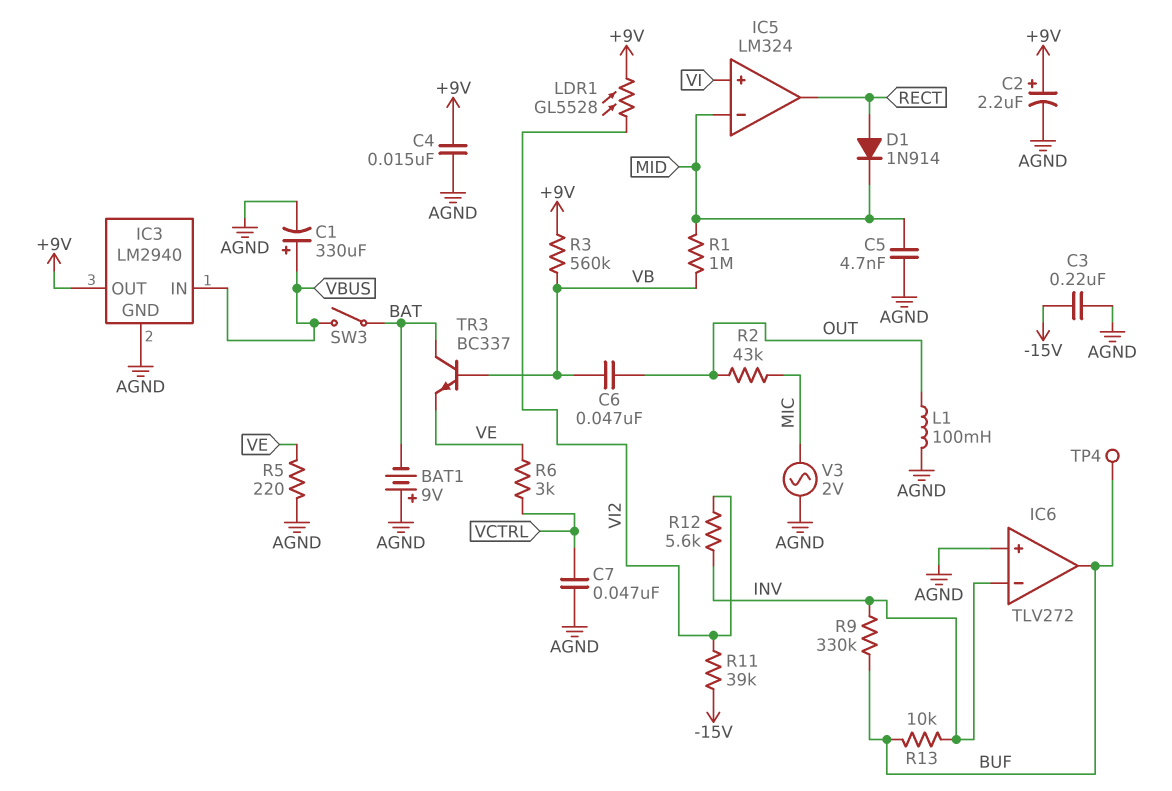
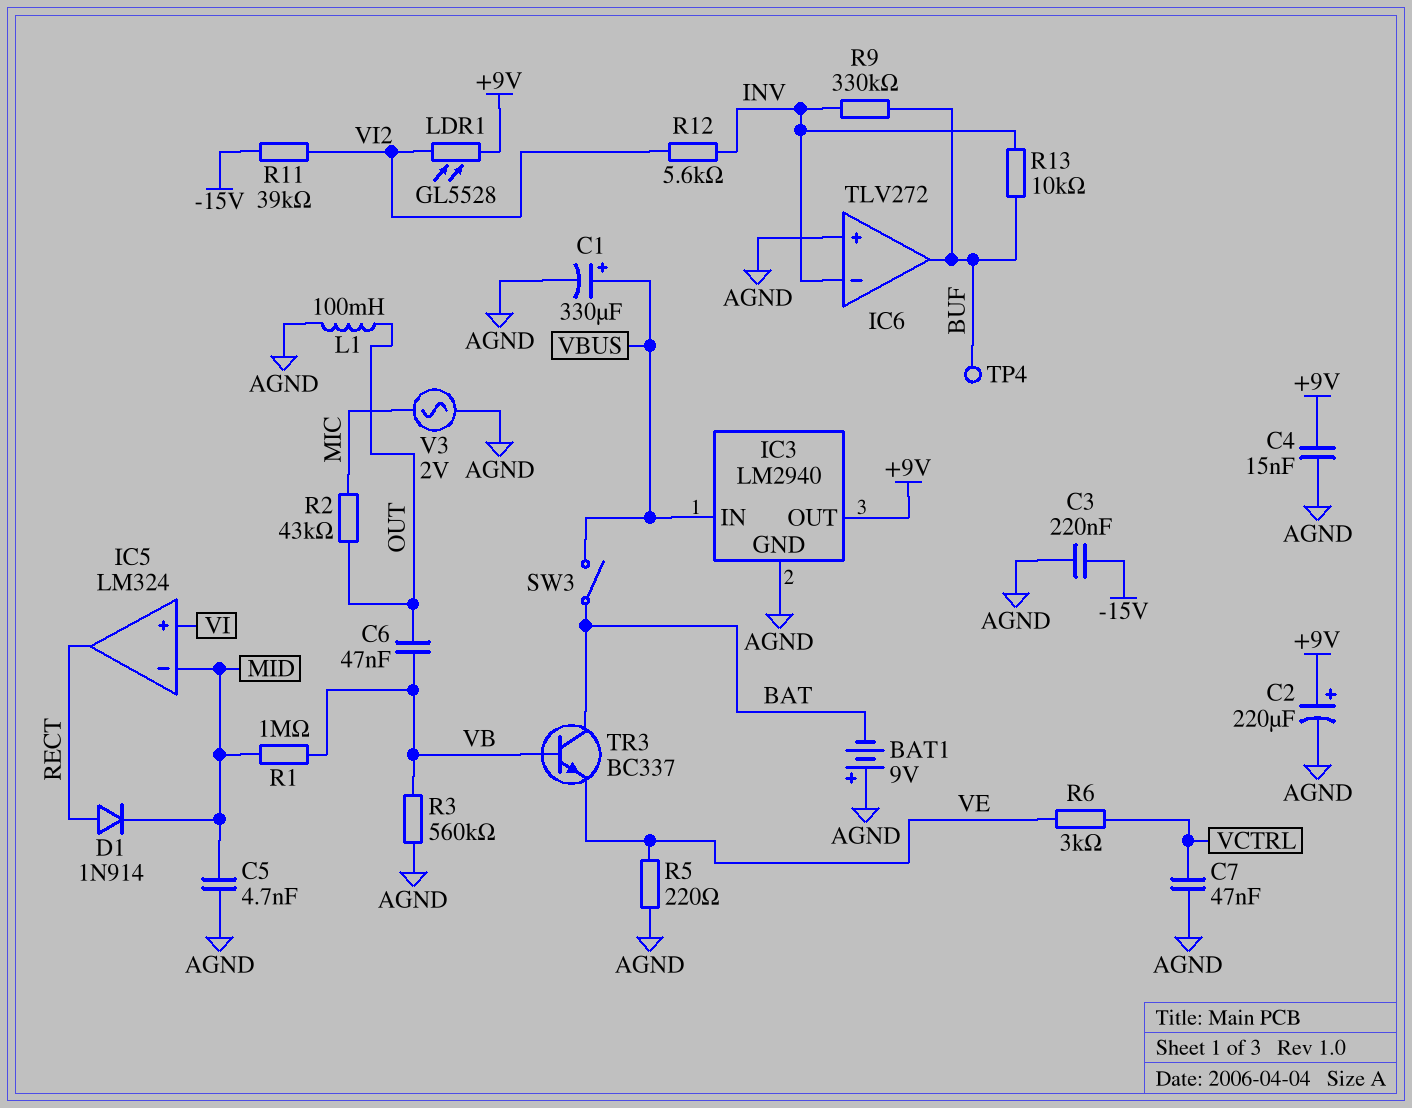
C2: 2.2uF (plus +9V, minus AGND) -> 220uF (plus +9V, minus AGND)
R3: 560k (+9V, VB) -> 560k (AGND, VB)

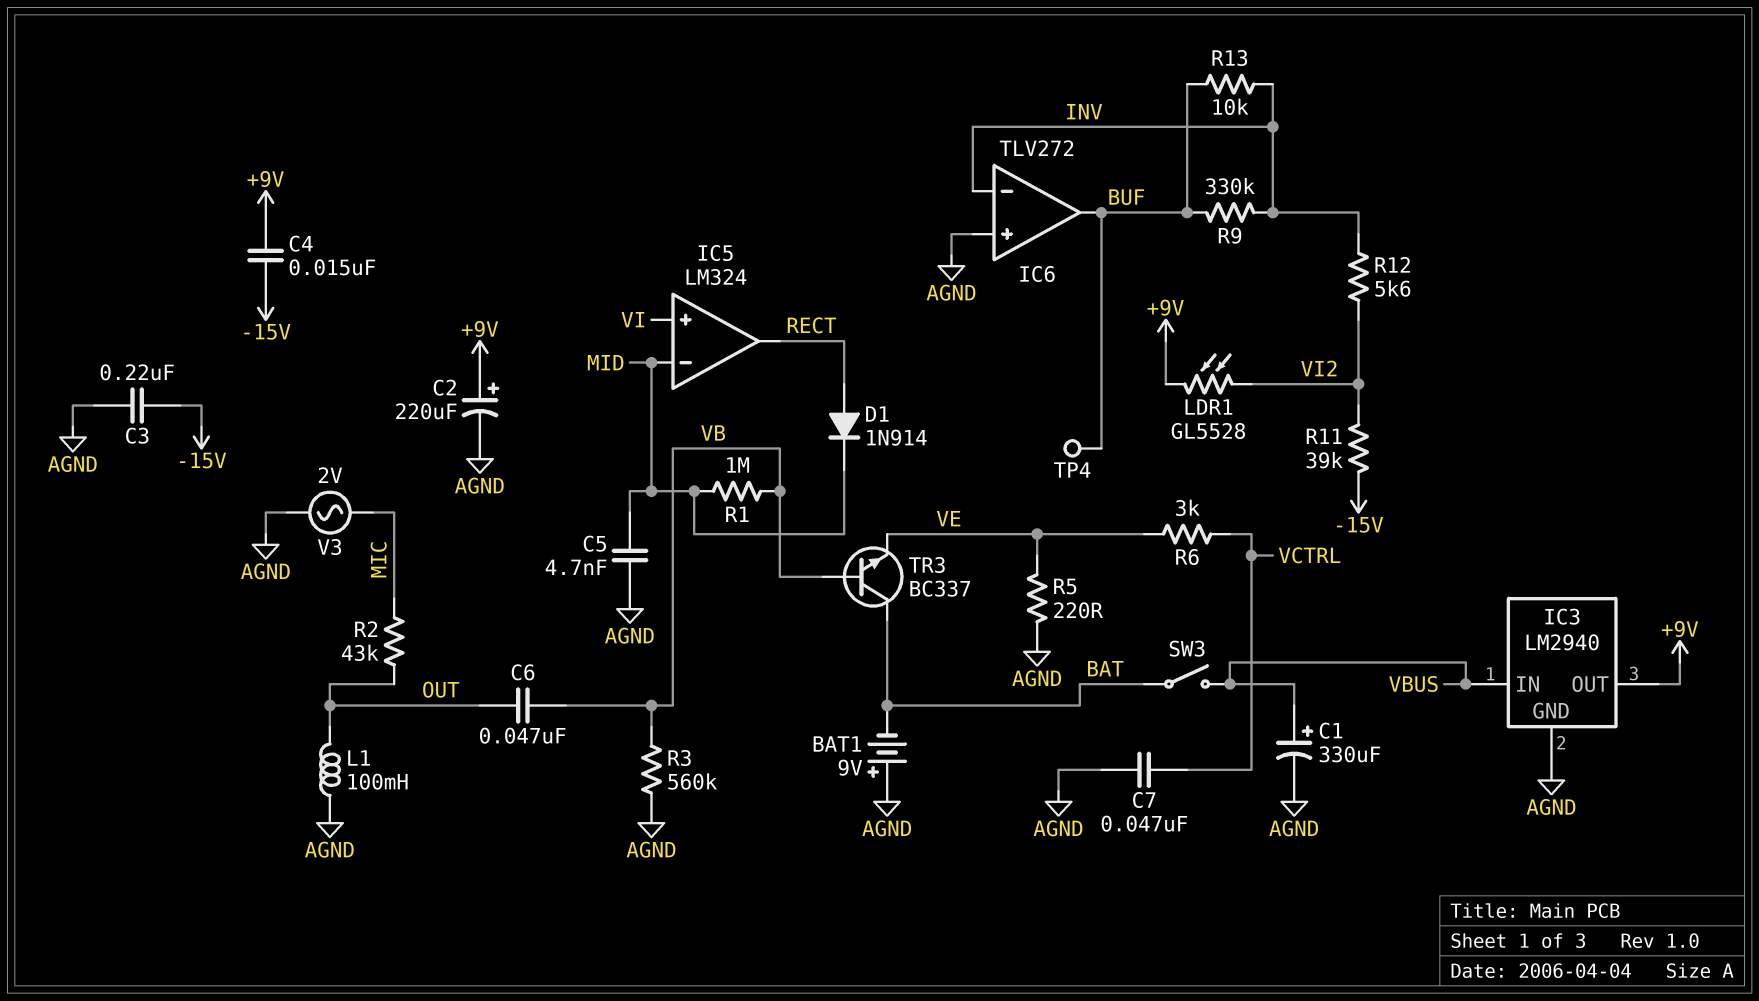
C4: 15nF (+9V, AGND) -> 15nF (+9V, -15V)

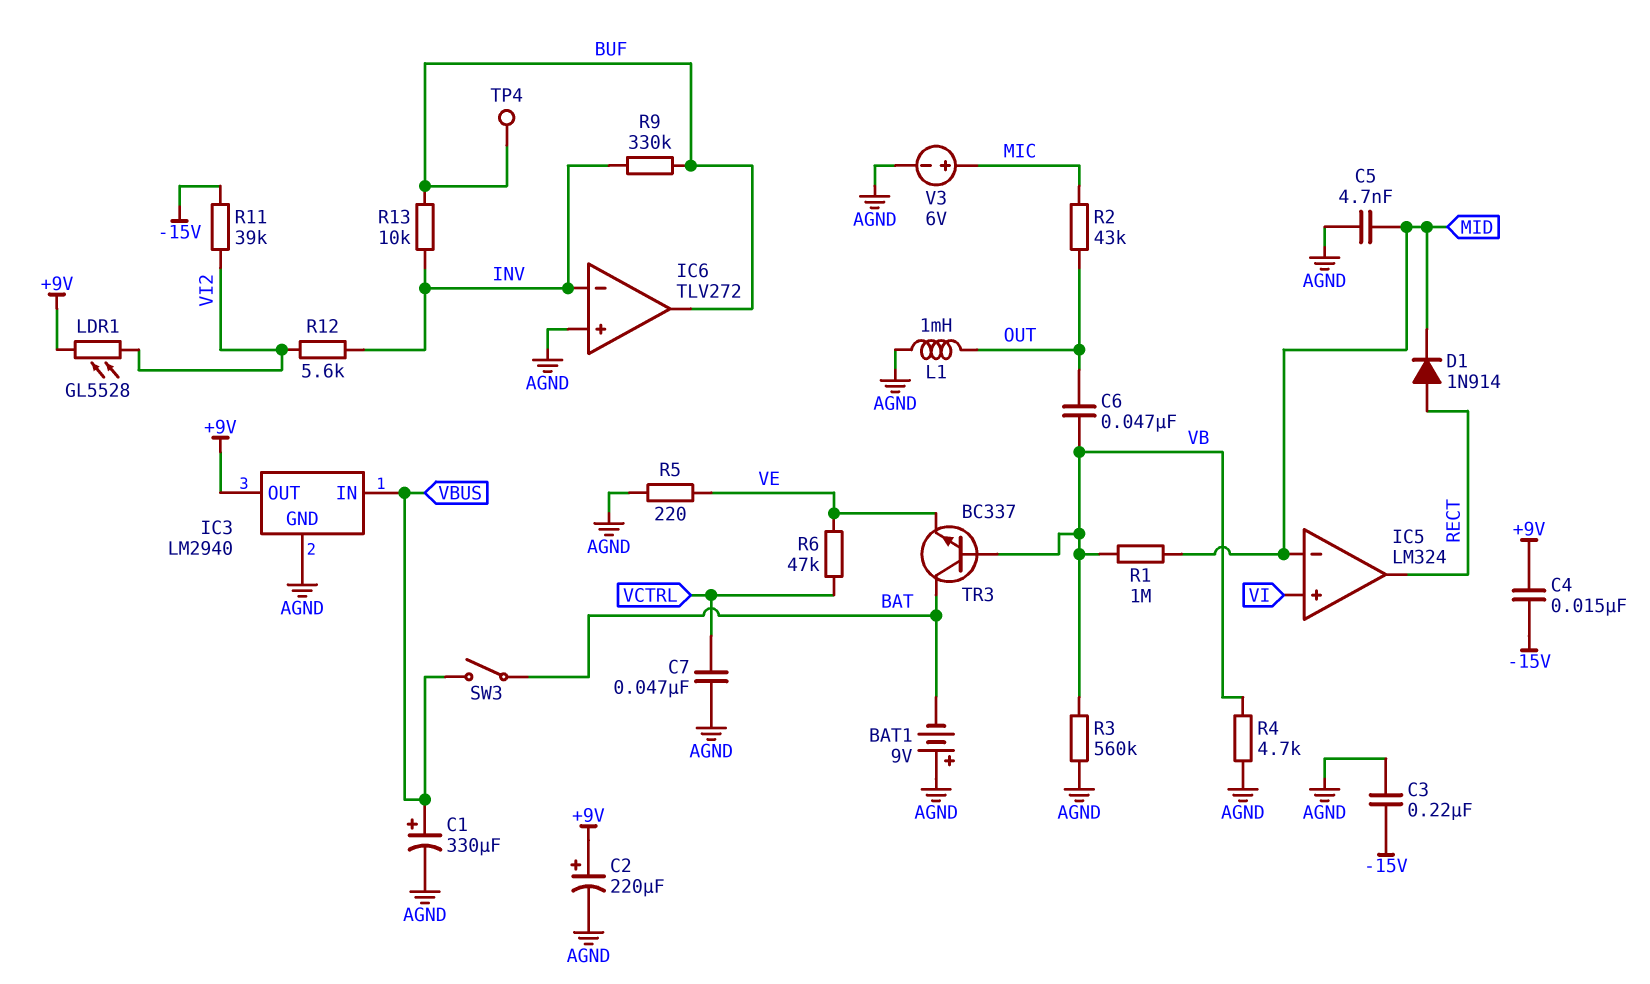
L1: 100mH (AGND, OUT) -> 1mH (AGND, OUT)
R4: none -> 4.7k (AGND, VB)
R6: 3k (VCTRL, VE) -> 47k (VCTRL, VE)
V3: AC 2V (AGND, MIC) -> 6V (plus MIC, minus AGND)

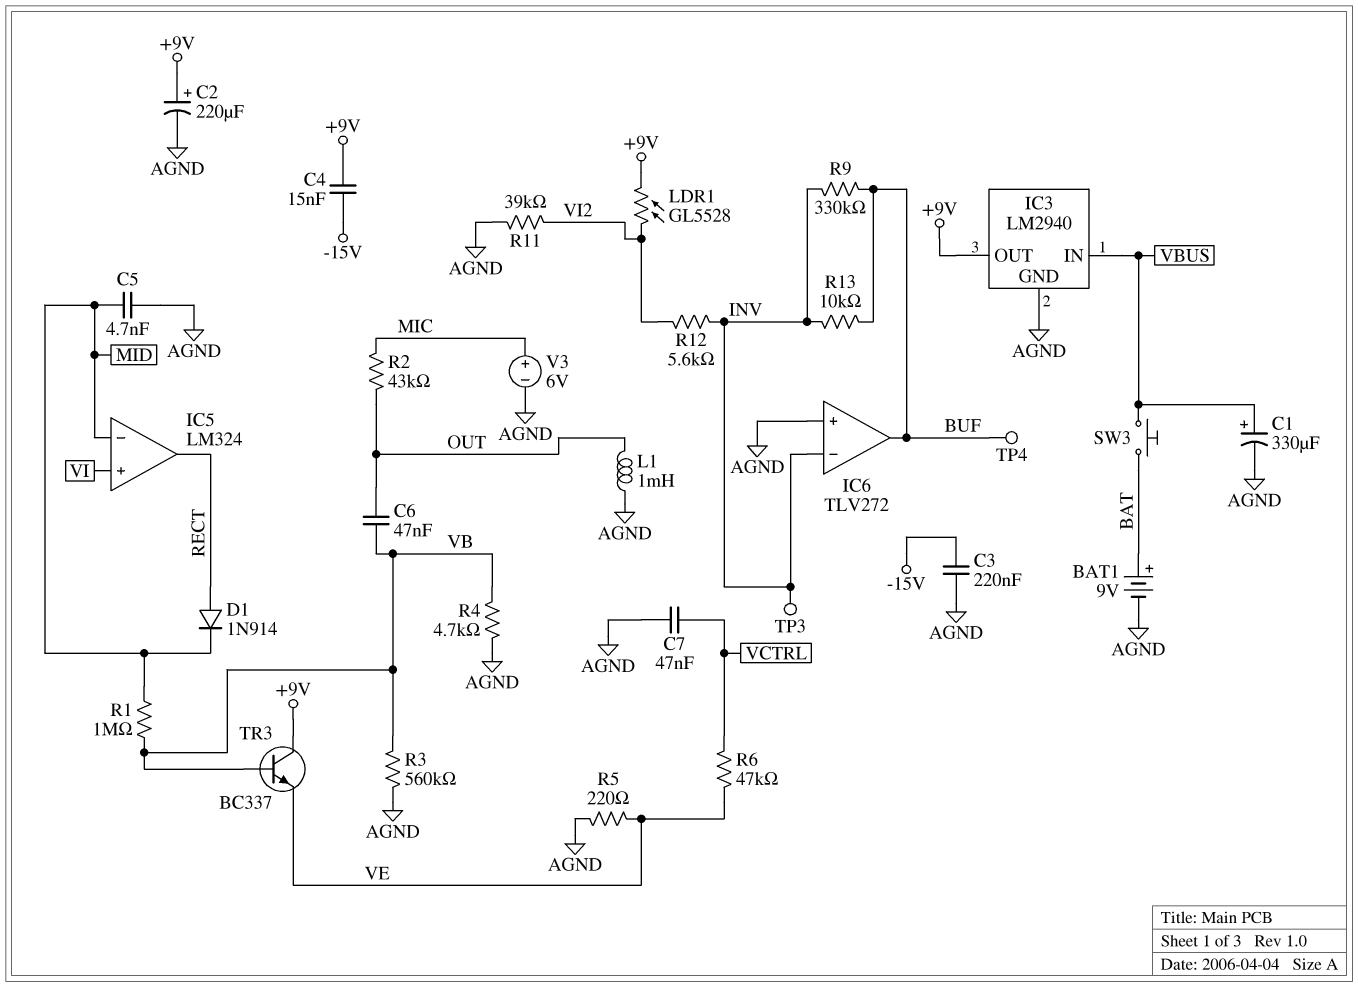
BAT1: 9V (plus AGND, minus BAT) -> 9V (plus BAT, minus AGND)
R11: 39k (-15V, VI2) -> 39k (AGND, VI2)
SW3: switch (BAT, VBUS) -> button (BAT, VBUS)
TP3: none -> test point (INV)
TR3: NPN BC337 (B VB, C BAT, E VE) -> NPN BC337 (B VB, C +9V, E VE)

